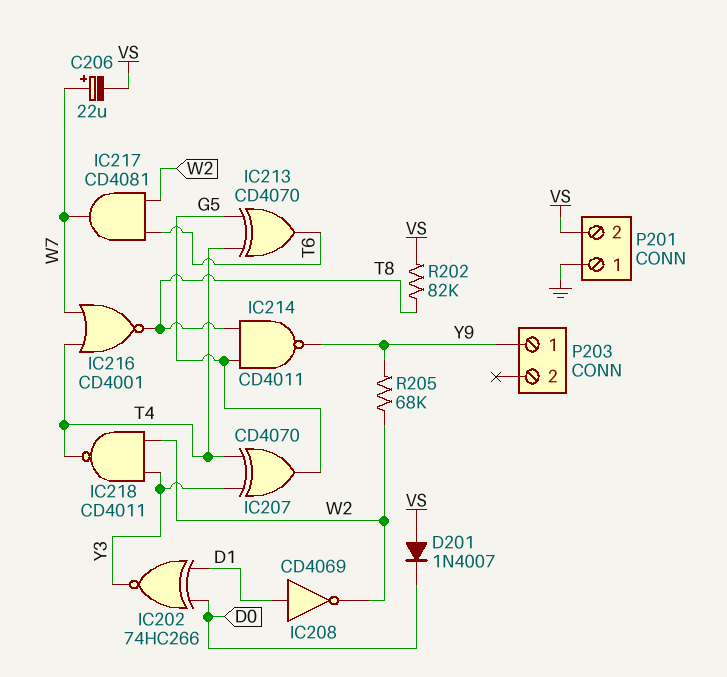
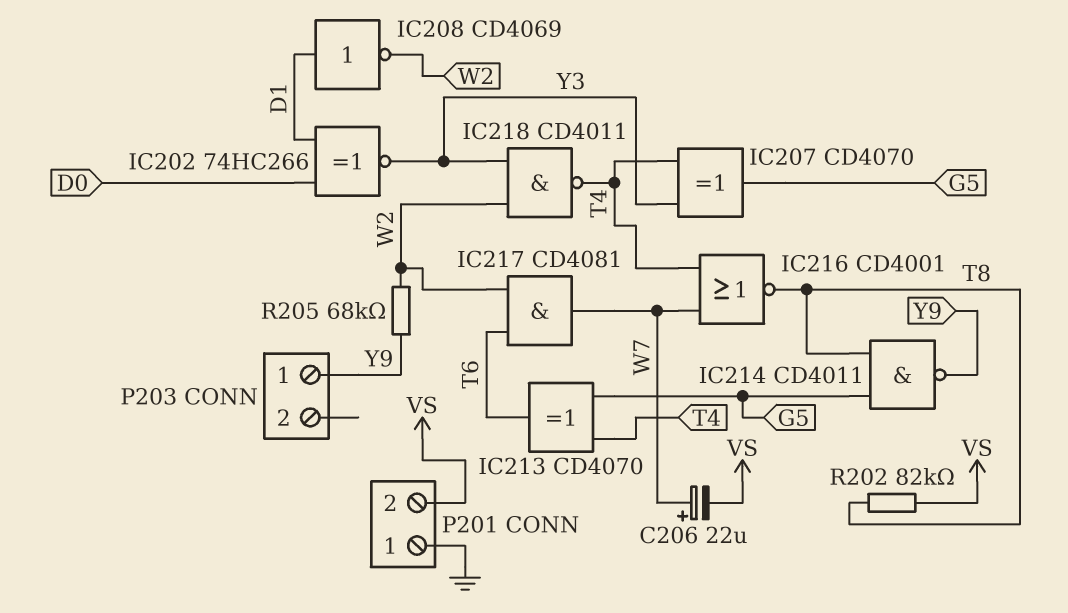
D201: diode 1N4007 (A VS, K D0) -> none

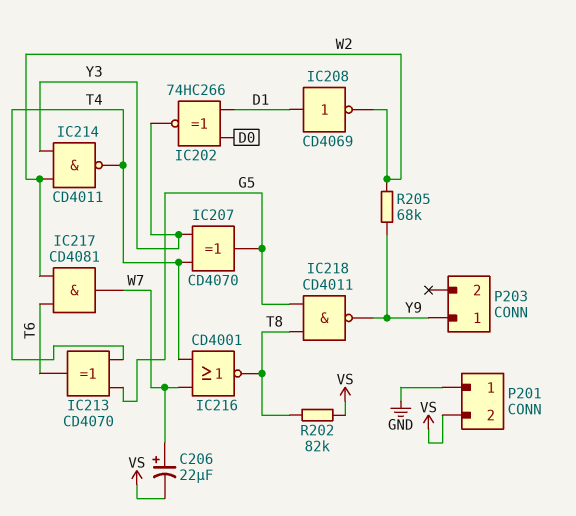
IC214: NAND CD4011 (in G5, in T8, out Y9) -> NAND CD4011 (in W2, in Y3, out T4)
IC218: NAND CD4011 (in W2, in Y3, out T4) -> NAND CD4011 (in G5, in T8, out Y9)

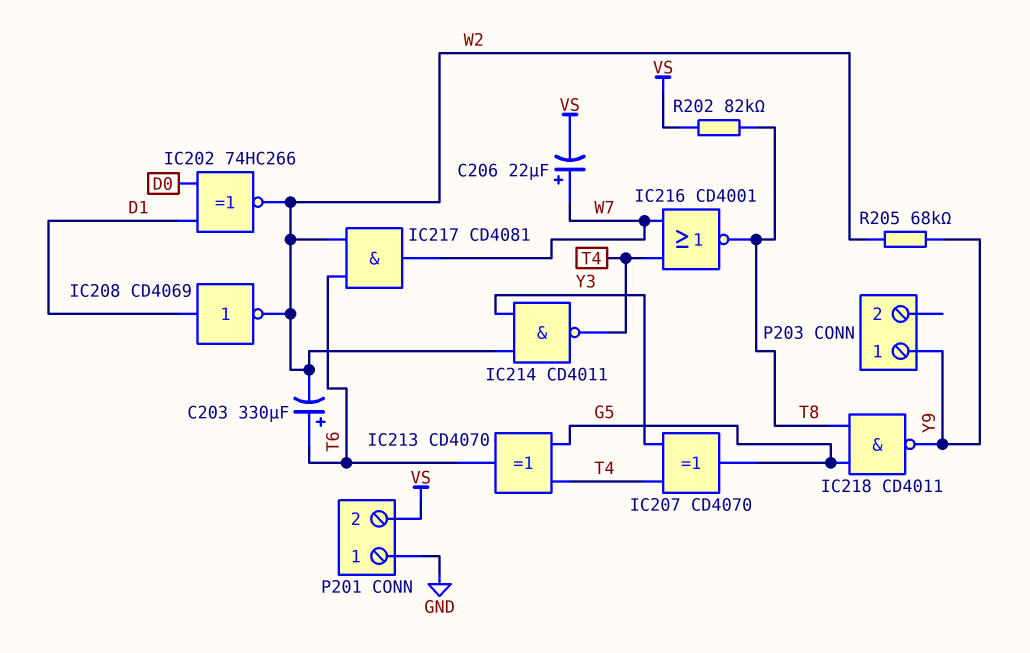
C203: none -> 330uF (plus T6, minus W2)
IC202: XNOR 74HC266 (in D0, in D1, out Y3) -> XNOR 74HC266 (in D0, in D1, out W2)

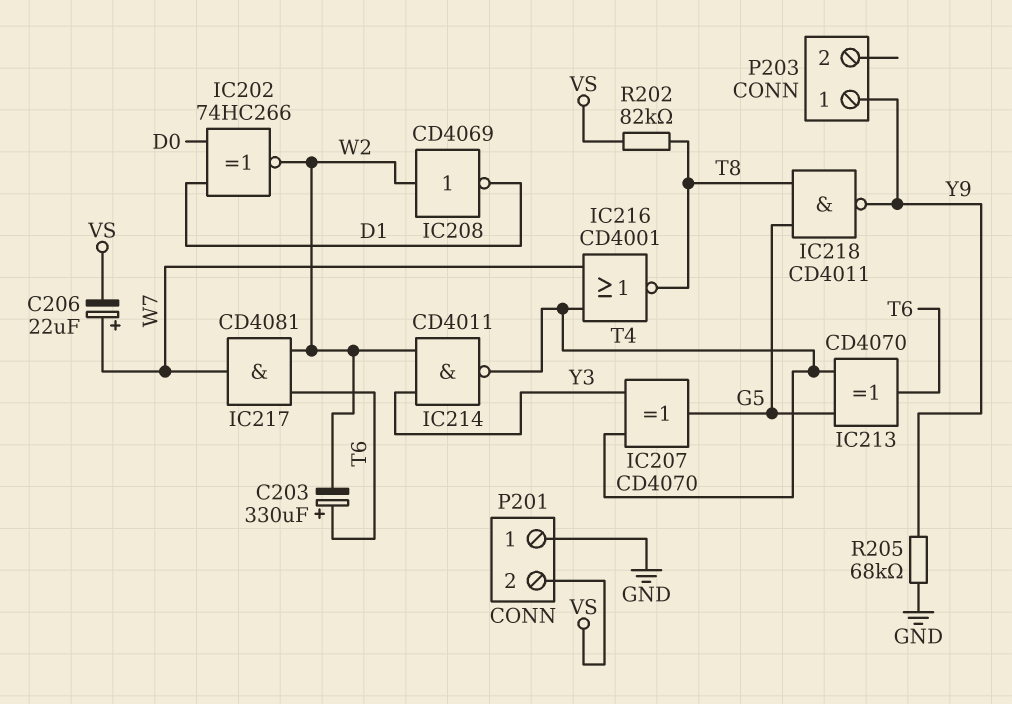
IC208: NOT CD4069 (in D1, out W2) -> NOT CD4069 (in W2, out D1)
R205: 68k (W2, Y9) -> 68k (GND, Y9)

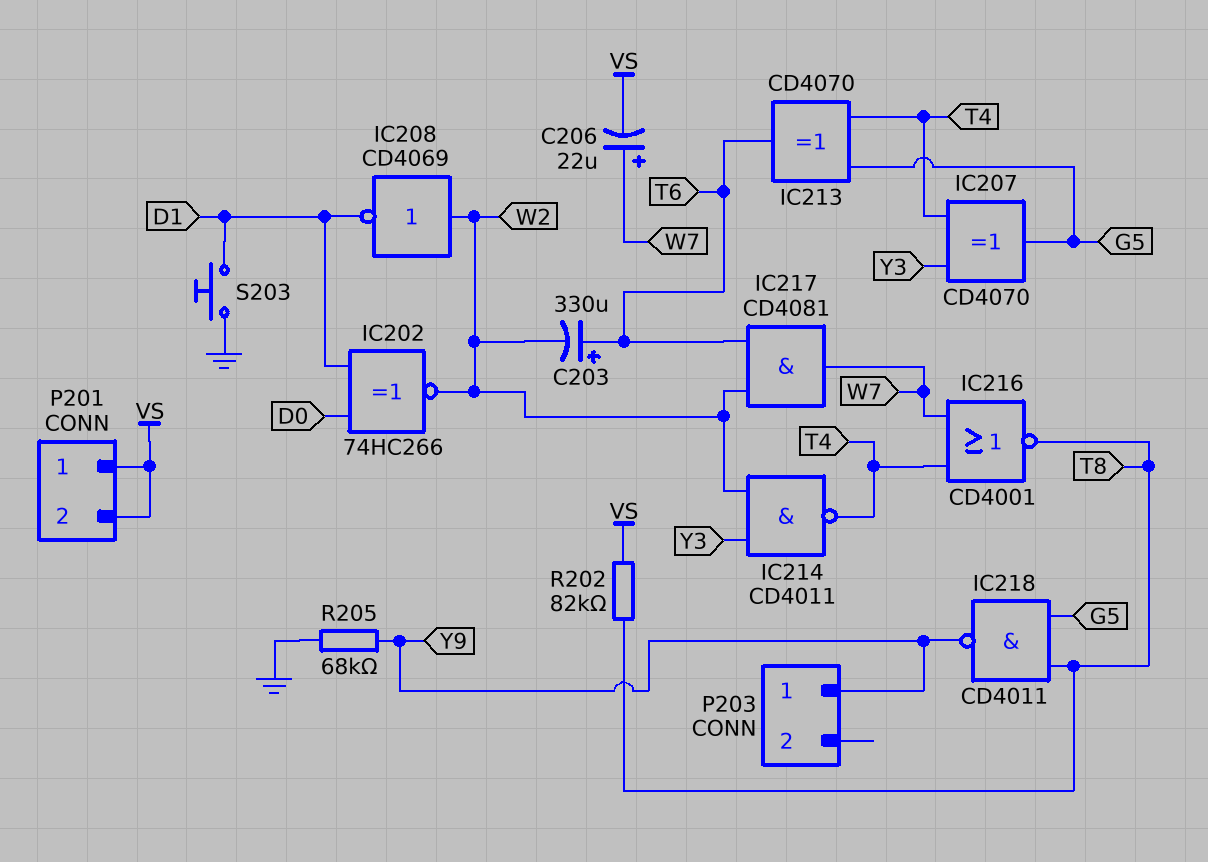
P201 pin 1: GND -> VS
S203: none -> button (D1, GND)

